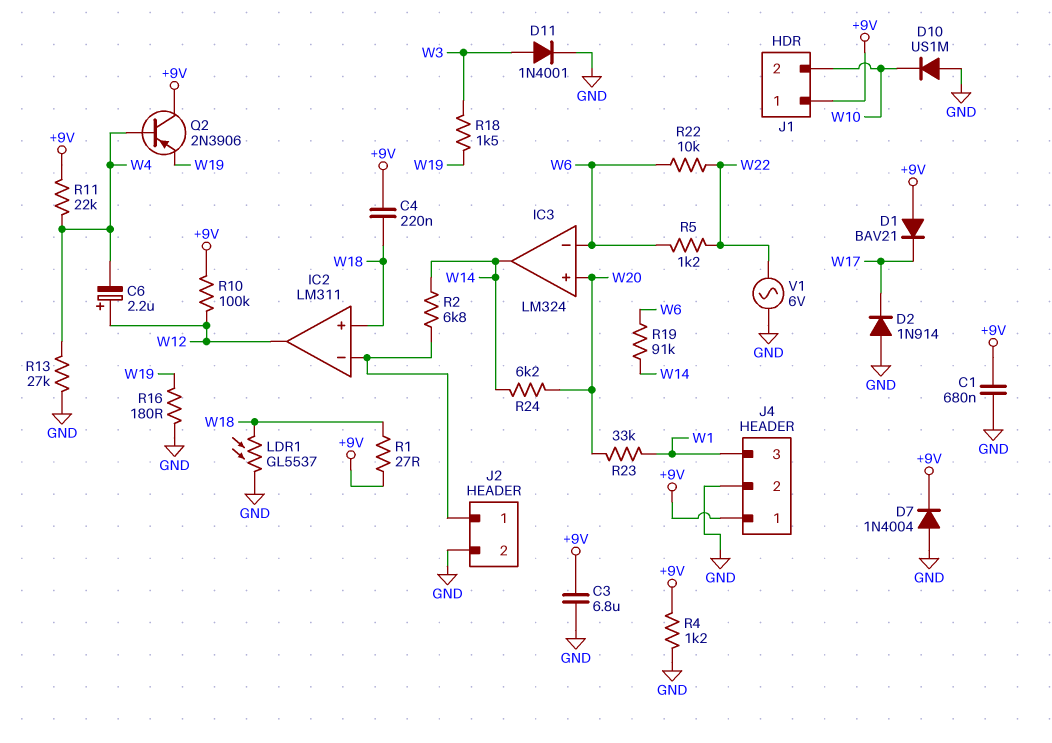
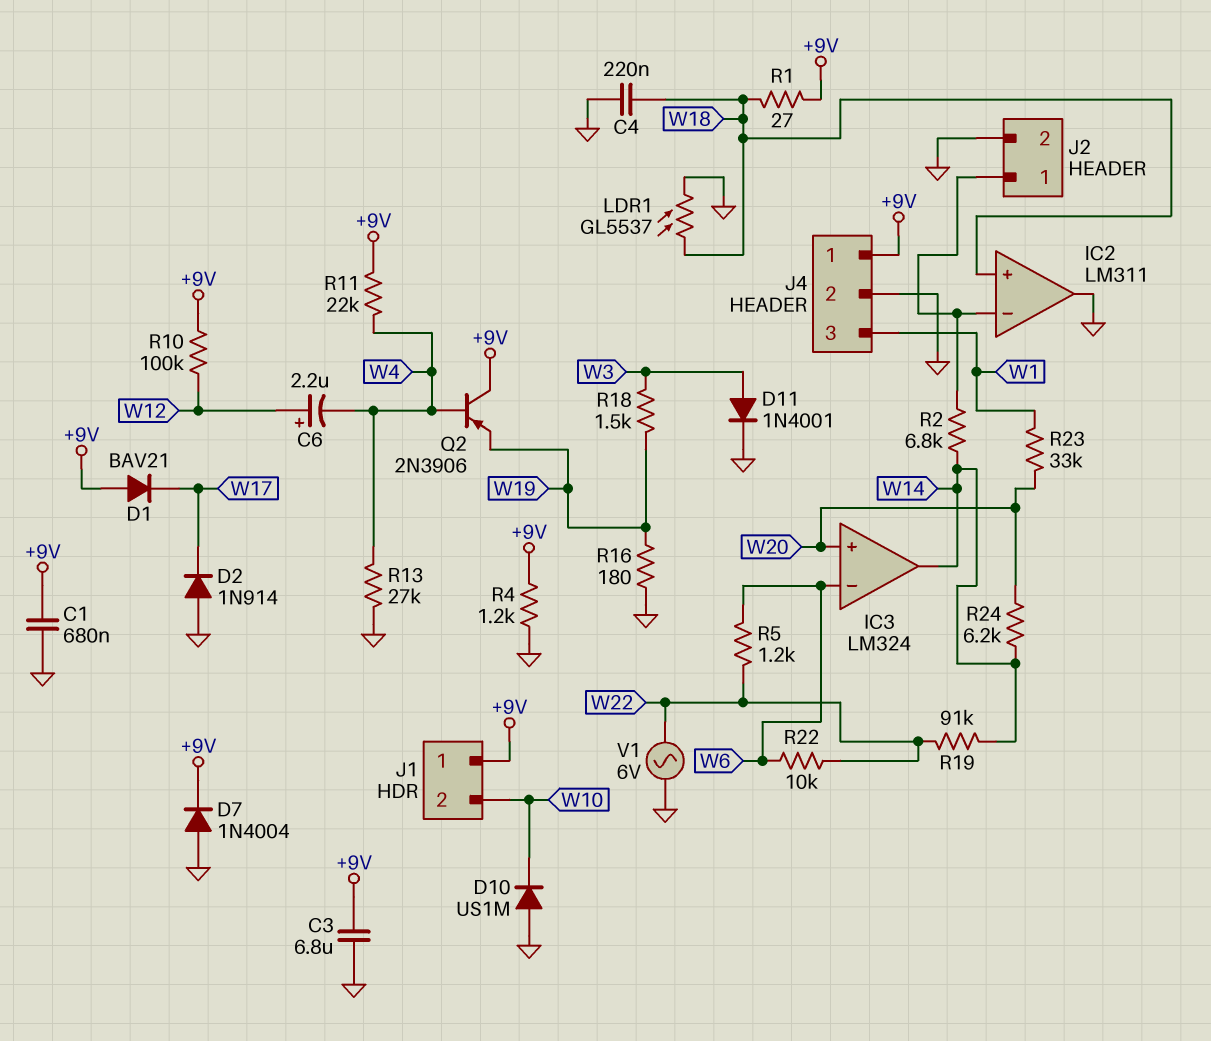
C4: 220nF (+9V, W18) -> 220nF (GND, W18)
IC2 pin out: W12 -> GND
R19: 91k (W6, W14) -> 91k (W14, W22)

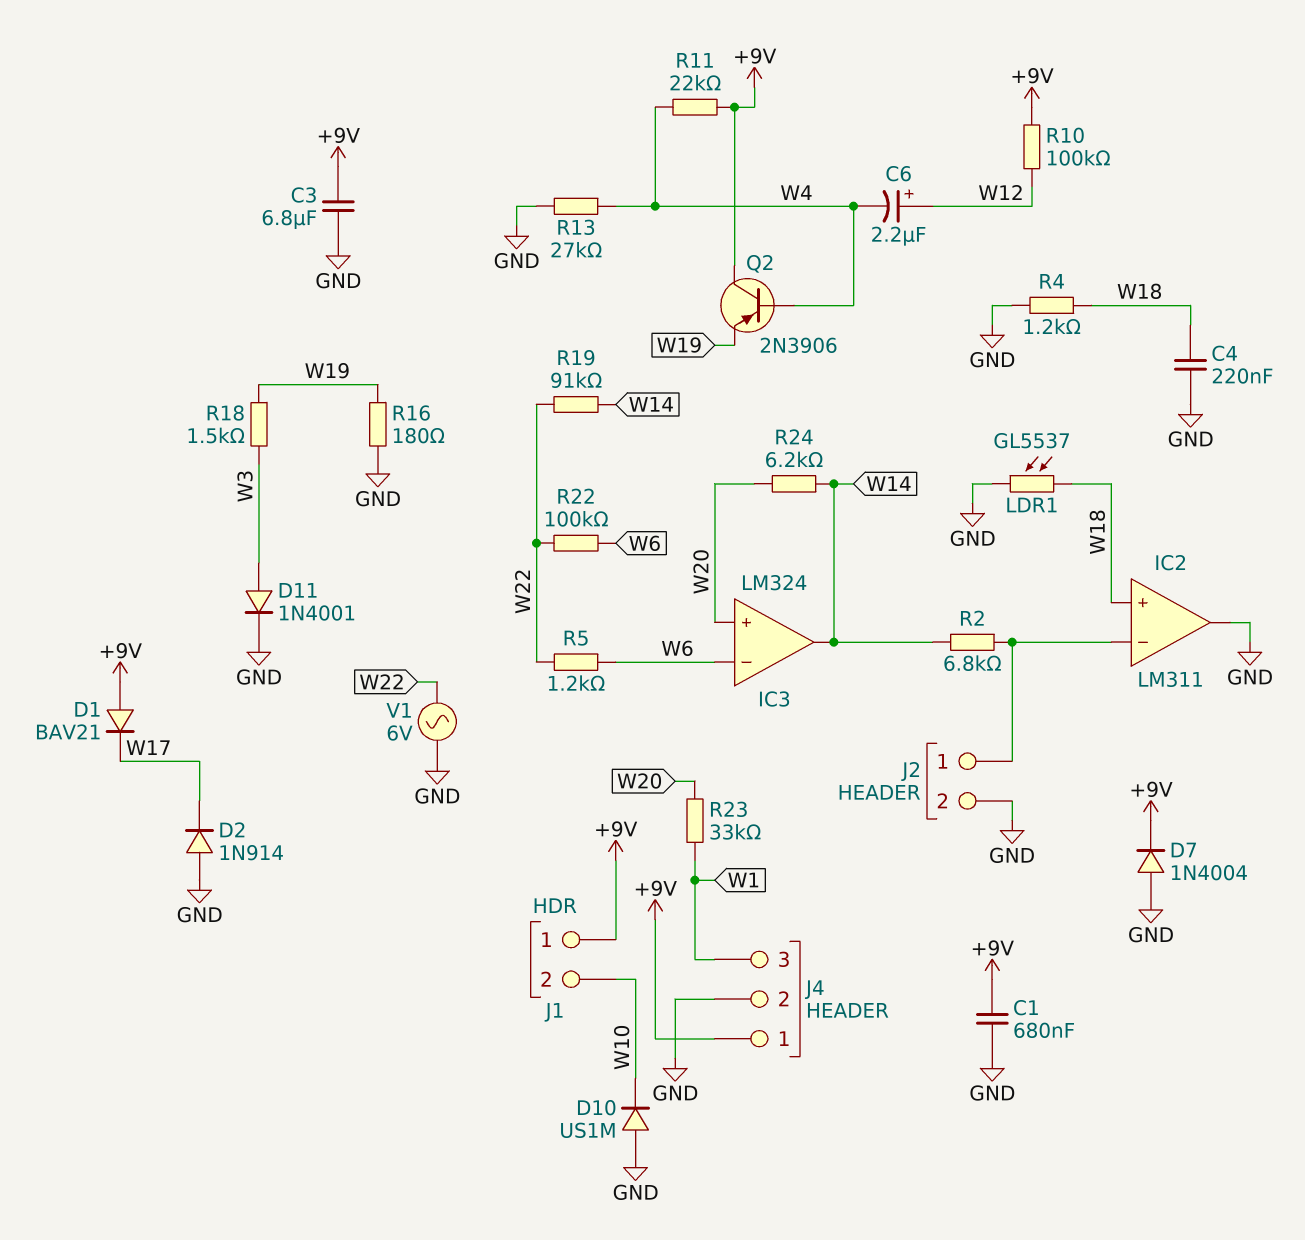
R1: 27 (+9V, W18) -> none
R4: 1.2k (+9V, GND) -> 1.2k (GND, W18)
R22: 10k (W6, W22) -> 100k (W6, W22)

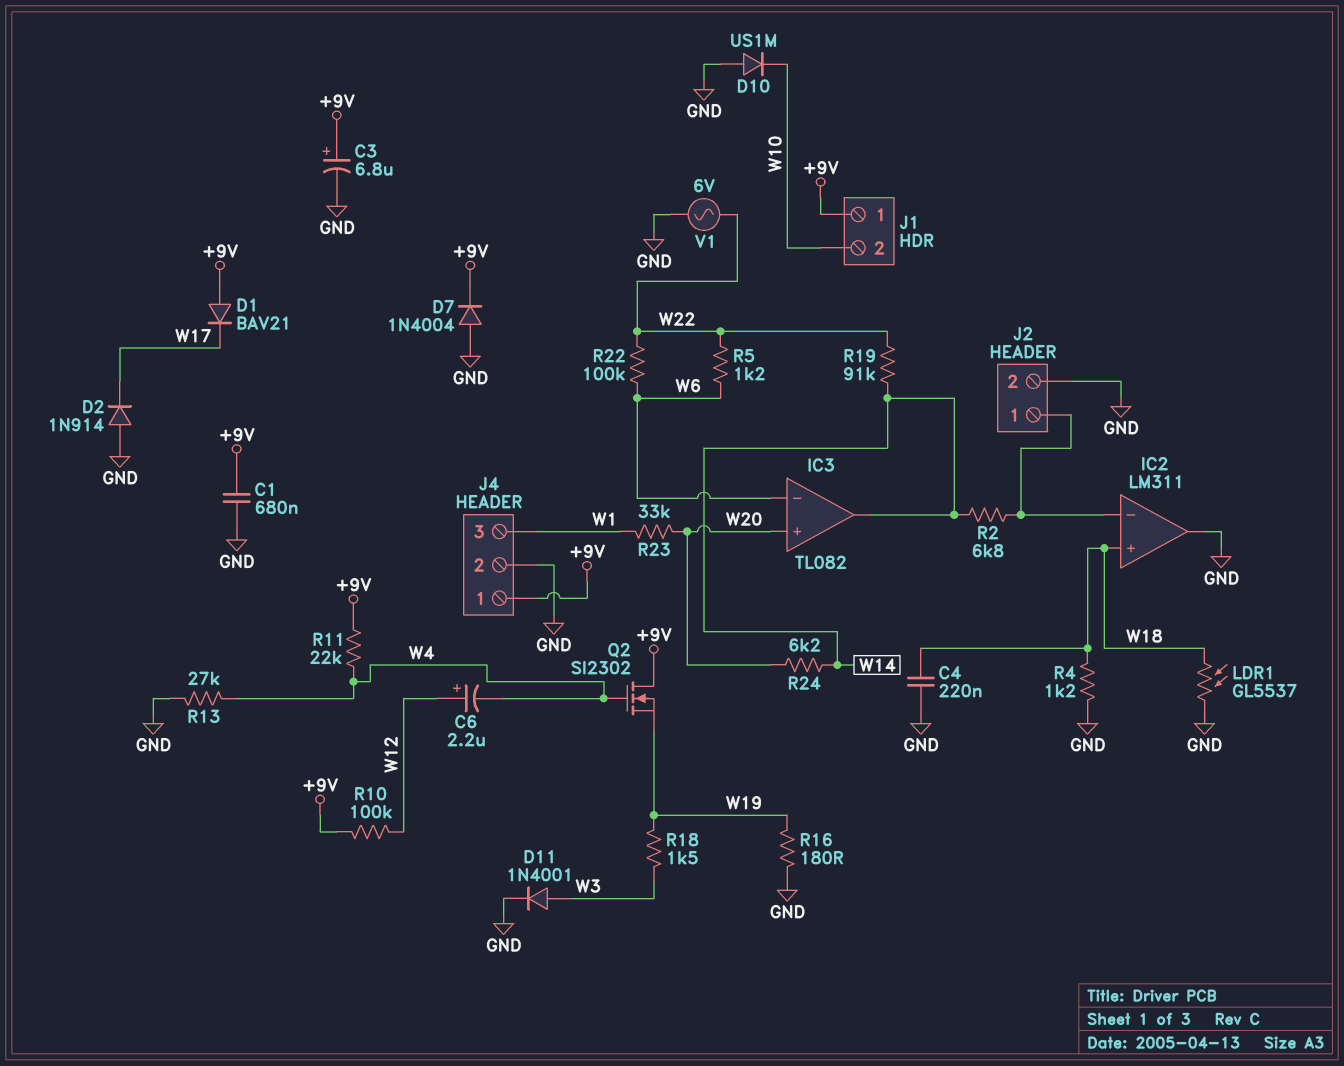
C3: 6.8uF (+9V, GND) -> 6.8uF (plus +9V, minus GND)
IC3: LM324 -> TL082
Q2: PNP 2N3906 (B W4, C +9V, E W19) -> NMOS SI2302 (G W4, D +9V, S W19)

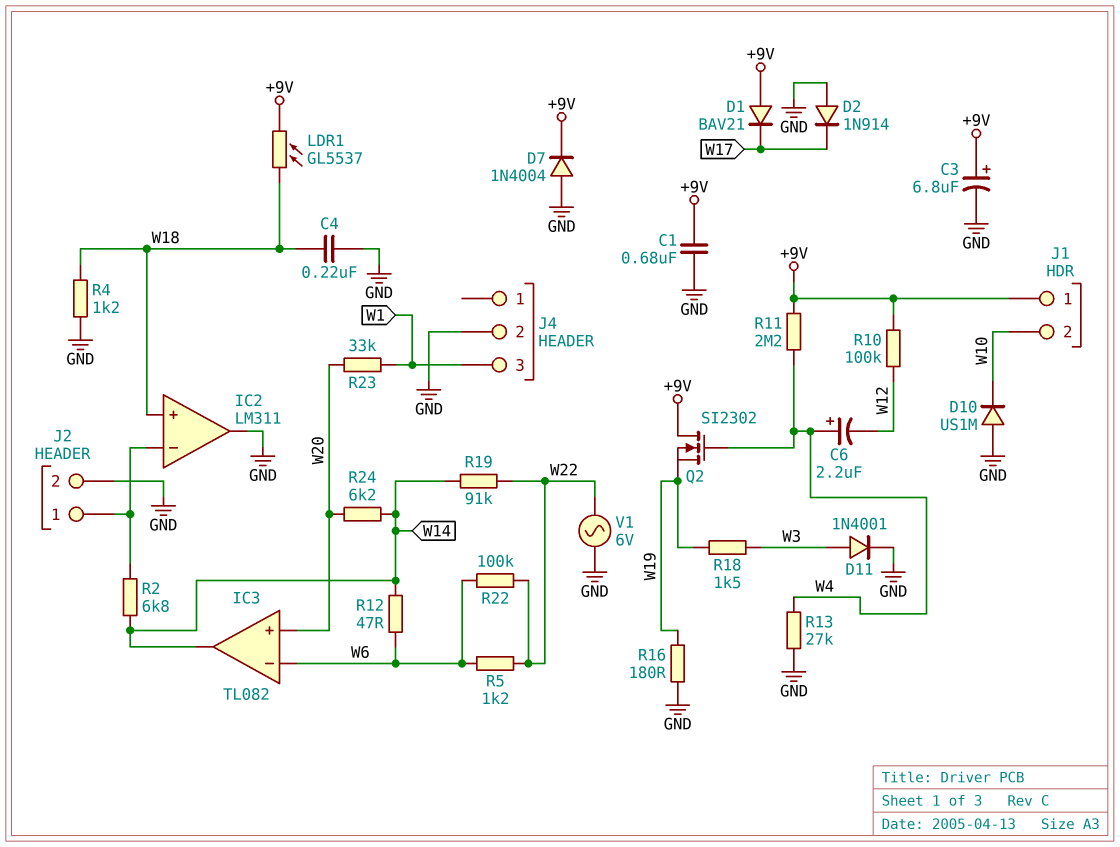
C6: 2.2uF (plus W12, minus W4) -> 2.2uF (plus W4, minus W12)
J4 pin 1: +9V -> none
LDR1: GL5537 (GND, W18) -> GL5537 (+9V, W18)
R11: 22k (+9V, W4) -> 2.2M (+9V, W4)
R12: none -> 47 (W6, W14)

